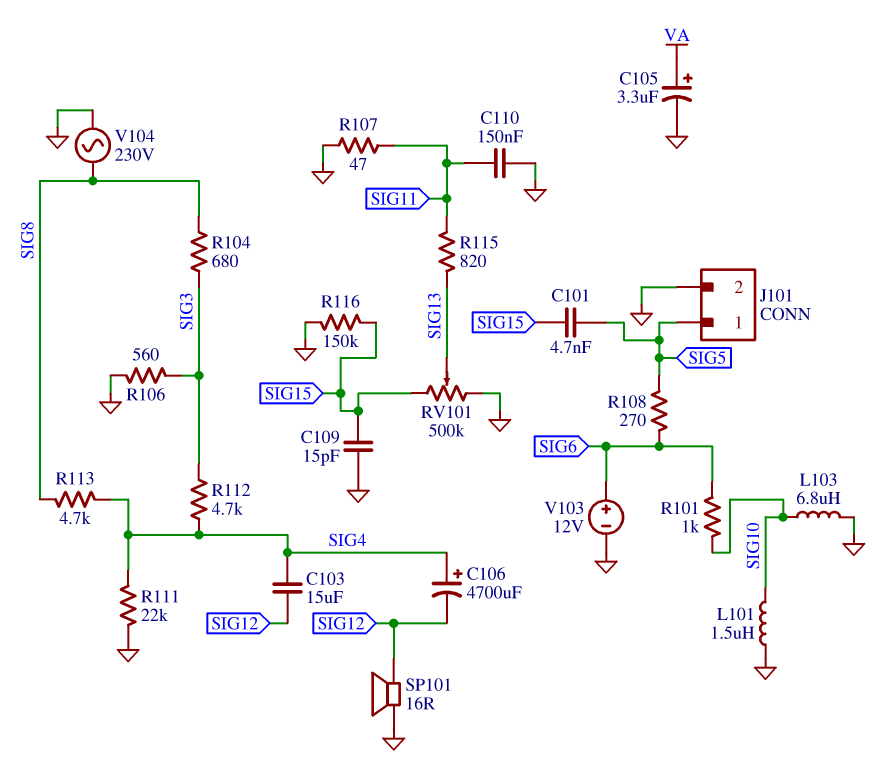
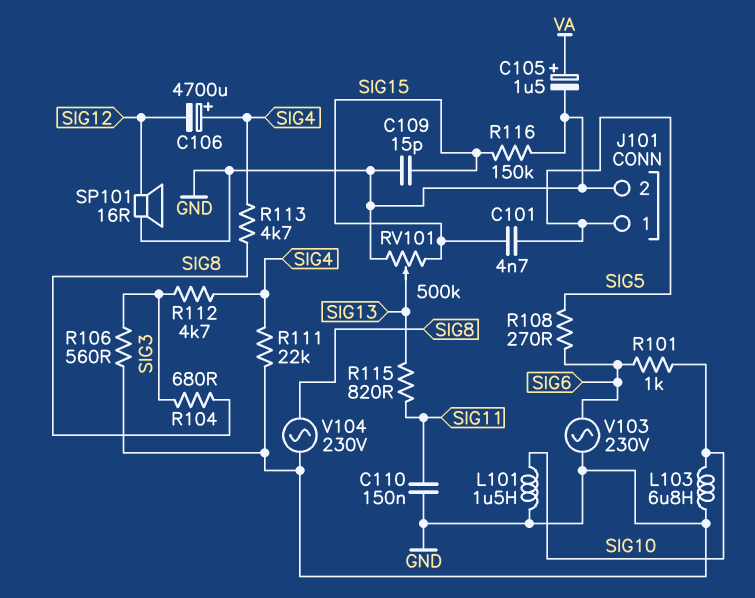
C103: 15uF (SIG4, SIG12) -> none
C105: 3.3uF (plus VA, minus GND) -> 1.5uF (plus VA, minus GND)
R107: 47 (GND, SIG11) -> none
V103: 12V (plus SIG6, minus GND) -> AC 230V (GND, SIG6)

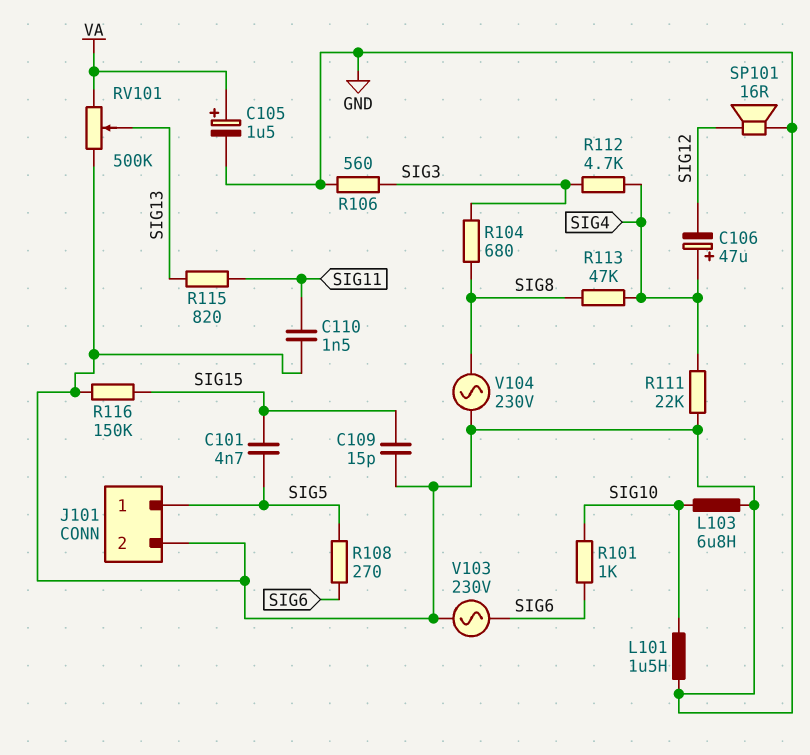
C106: 4700uF (plus SIG4, minus SIG12) -> 47uF (plus SIG4, minus SIG12)
C110: 150nF (GND, SIG11) -> 1.5nF (GND, SIG11)
R113: 4.7k (SIG4, SIG8) -> 47k (SIG4, SIG8)
RV101: 500k (GND, SIG15, wiper SIG13) -> 500k (GND, VA, wiper SIG13)

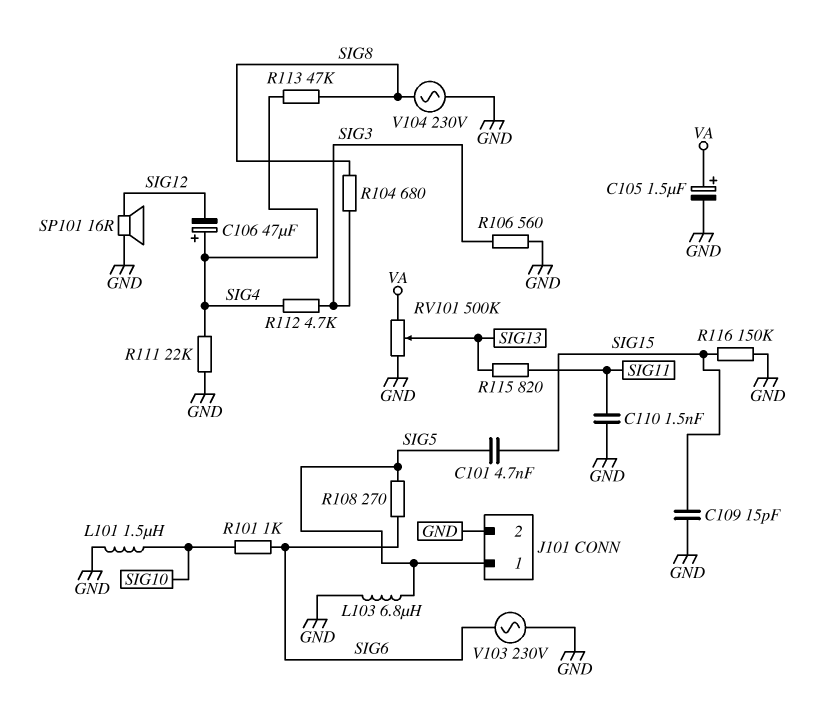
L103: 6.8uH (GND, SIG10) -> 6.8uH (GND, SIG5)

